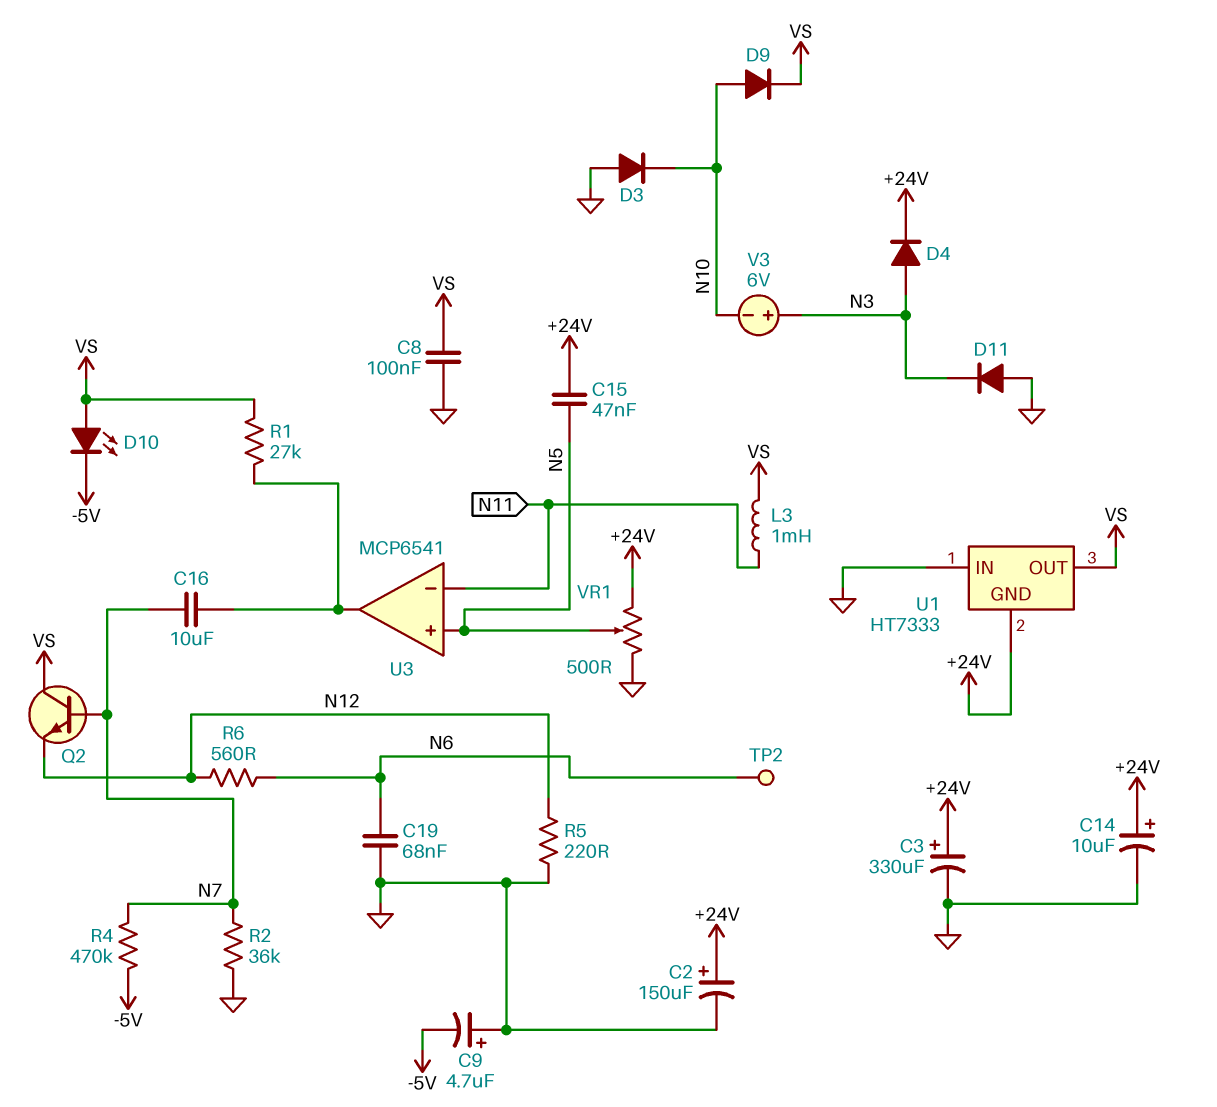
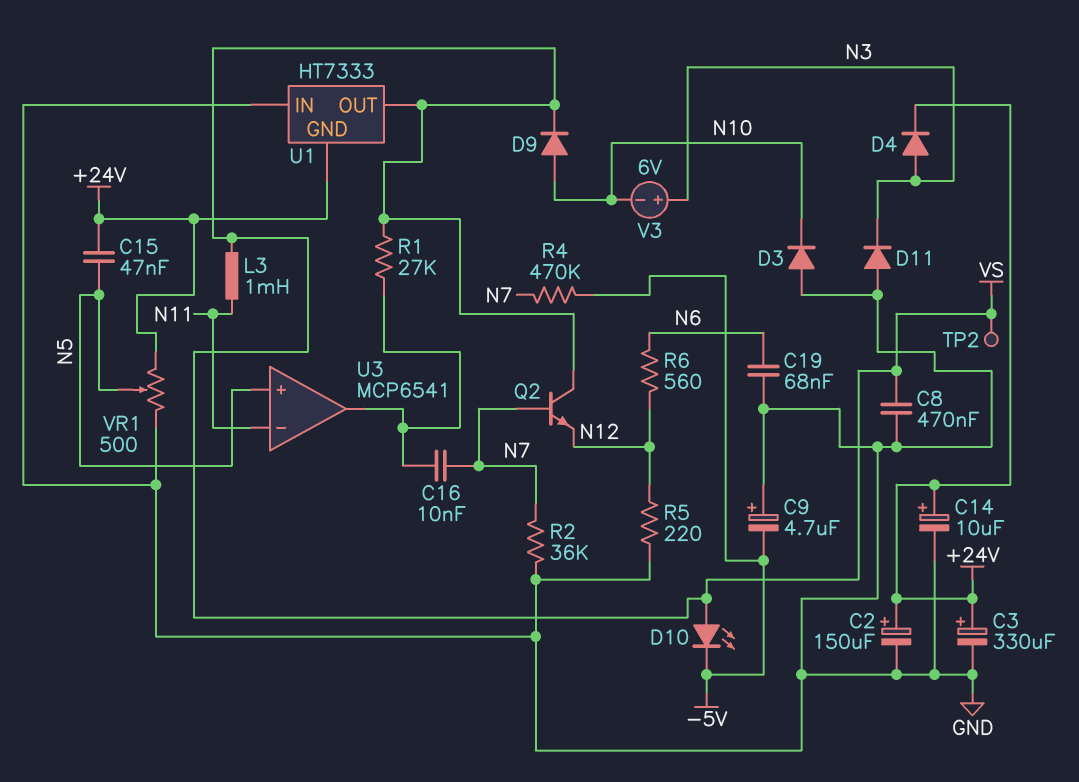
C8: 100nF (GND, VS) -> 470nF (GND, VS)
C16: 10uF (N7, U3/out) -> 10nF (N7, U3/out)
TP2: test point (N6) -> test point (VS)

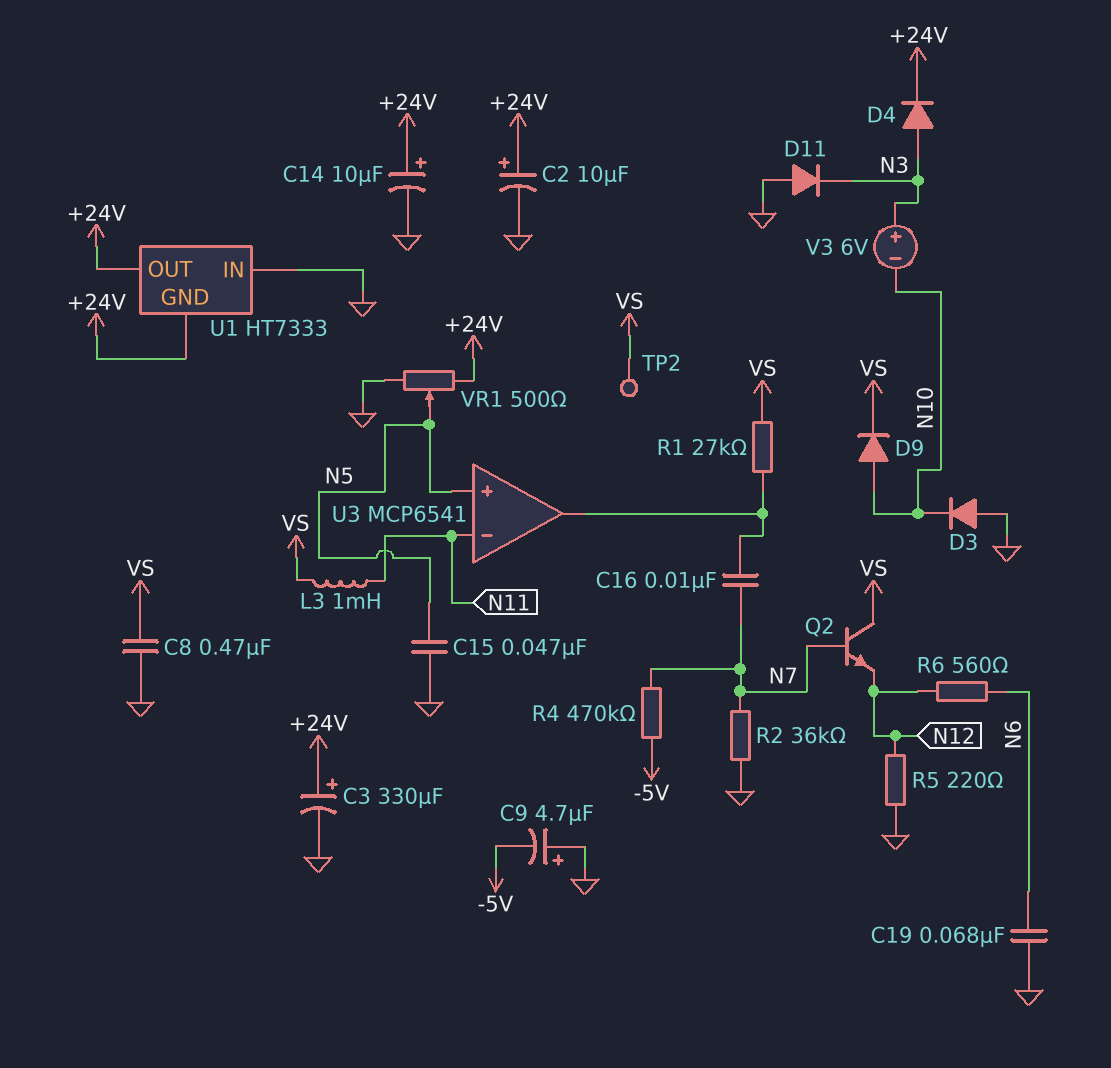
C2: 150uF (plus +24V, minus GND) -> 10uF (plus +24V, minus GND)
C15: 47nF (+24V, N5) -> 47nF (GND, N5)
D10: LED (A VS, K -5V) -> none
U1 pin OUT: VS -> +24V

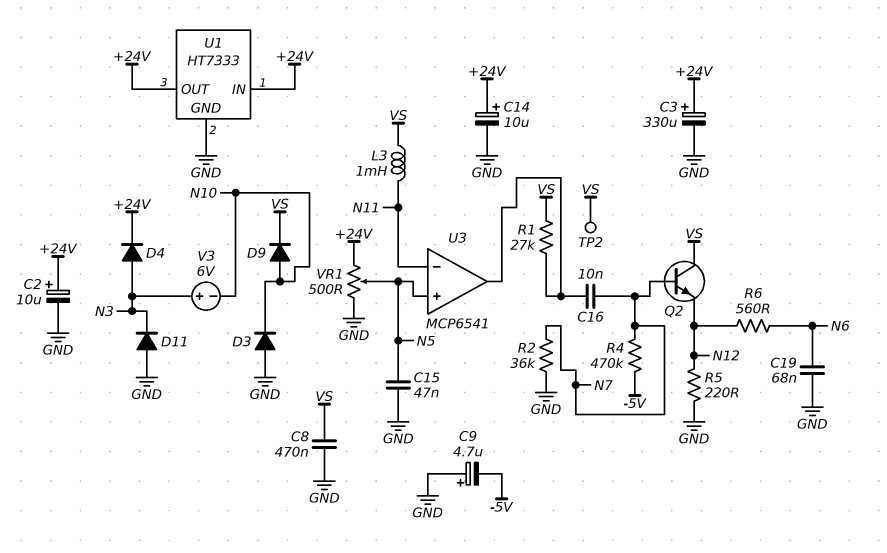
U1 pin GND: +24V -> GND
U1 pin IN: GND -> +24V

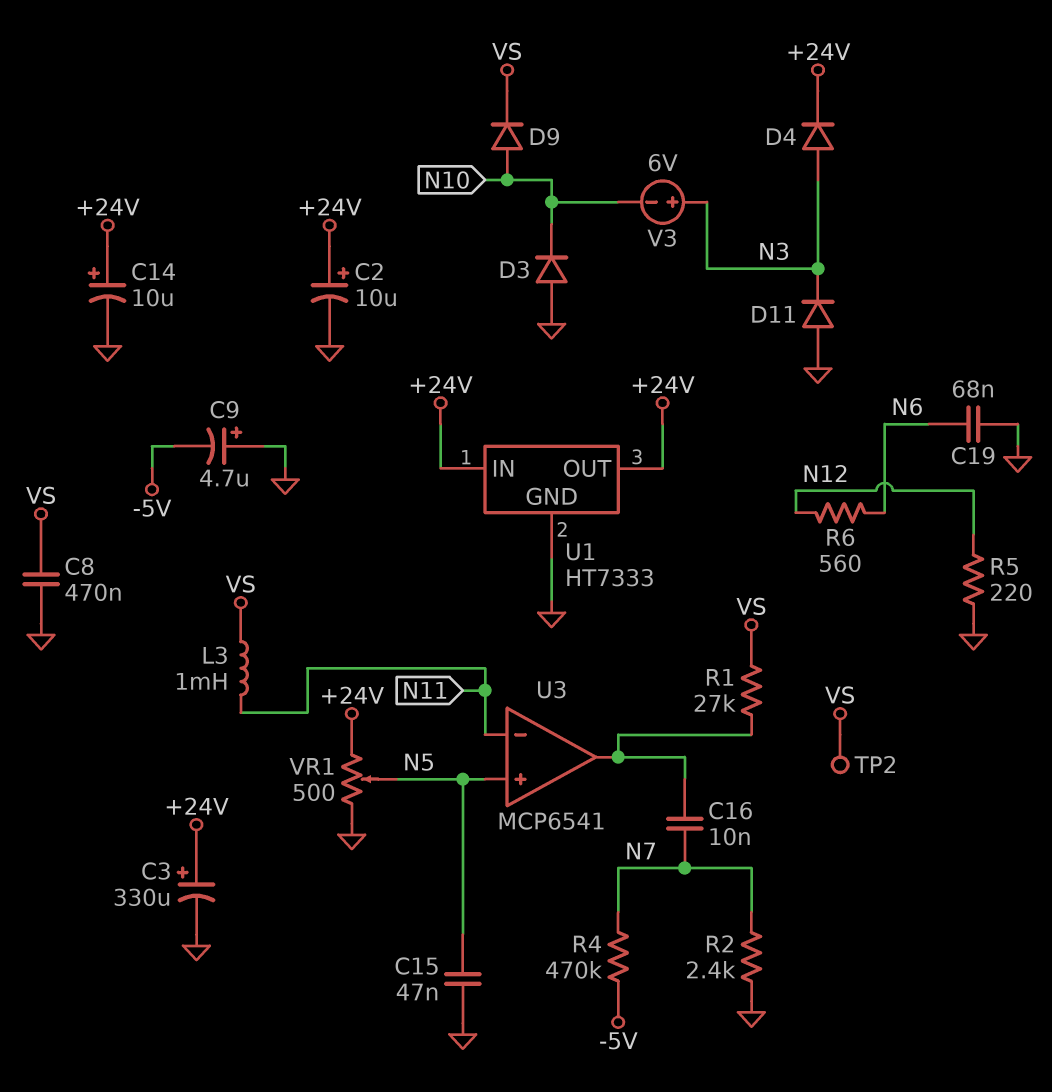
Q2: NPN (B N7, C VS, E N12) -> none
R2: 36k (GND, N7) -> 2.4k (GND, N7)

